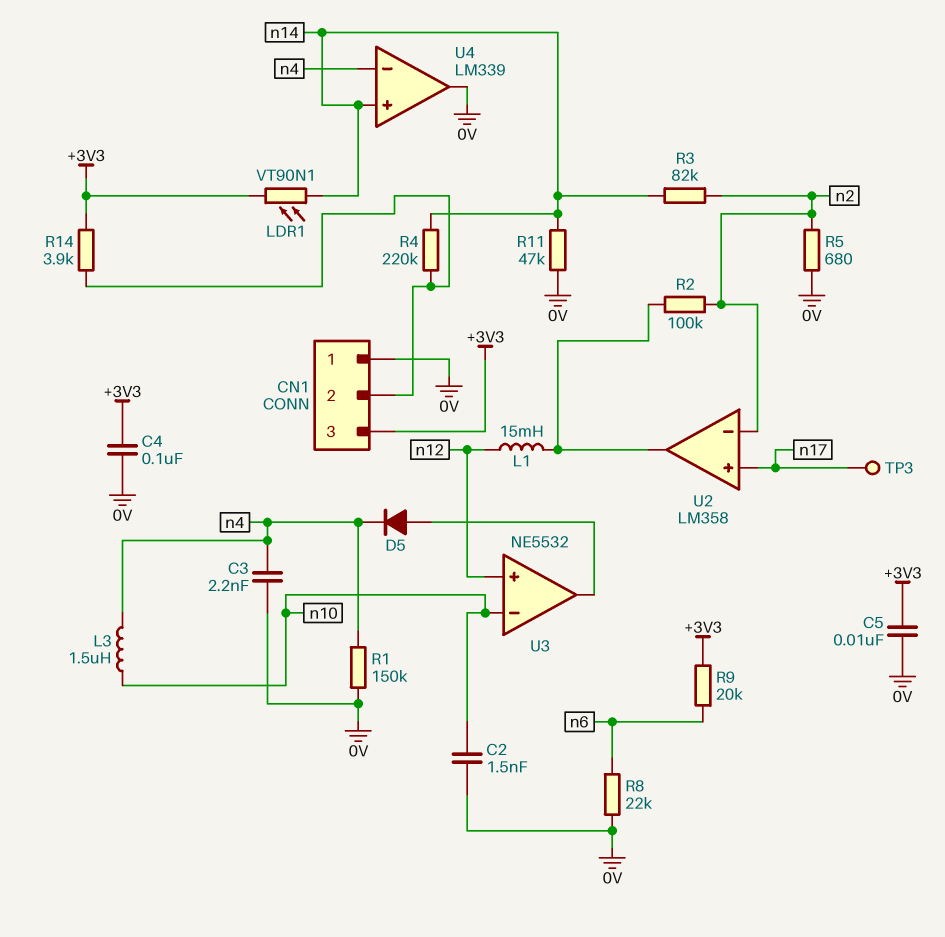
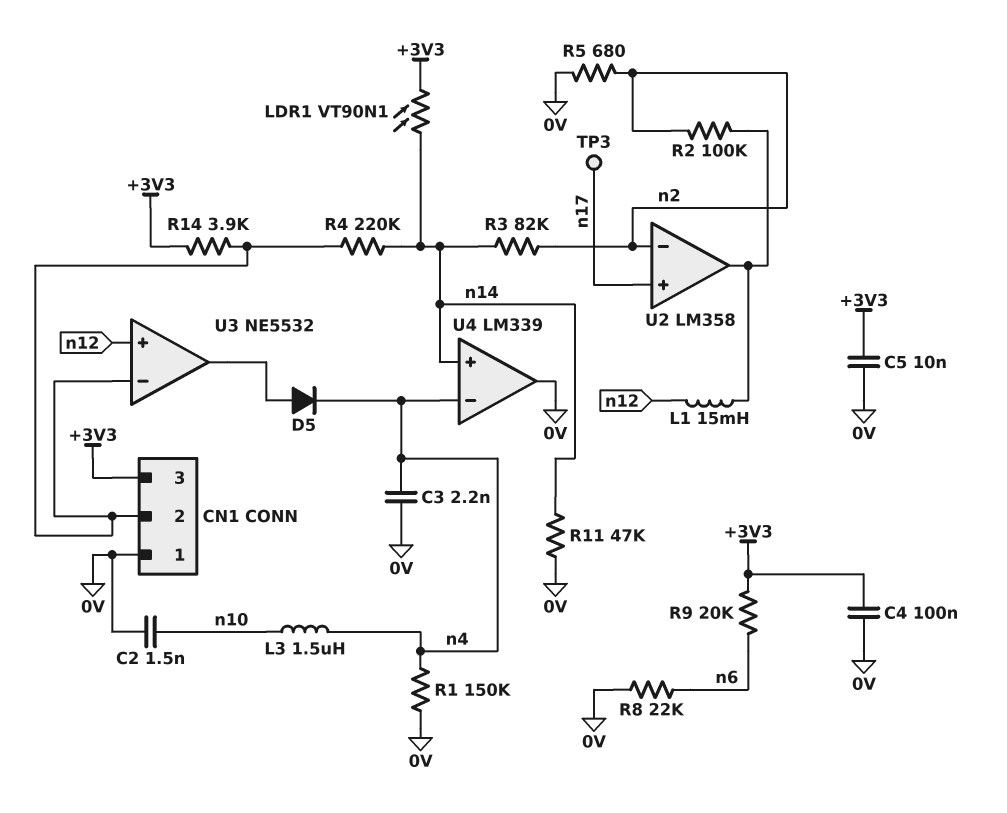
U3 pin in-: n10 -> CN1/2

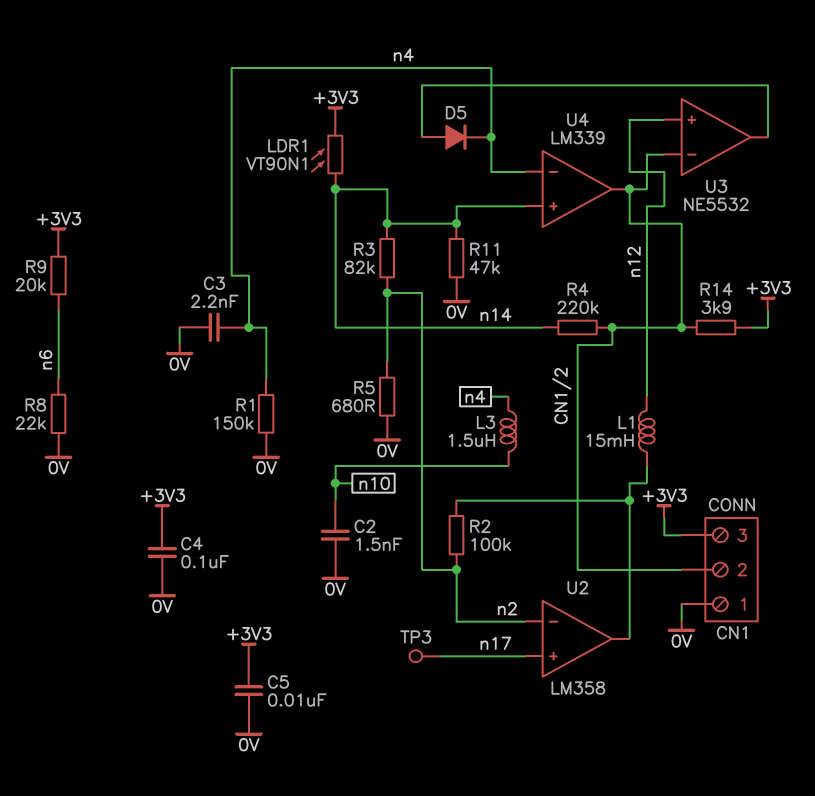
U4 pin out: 0V -> CN1/2

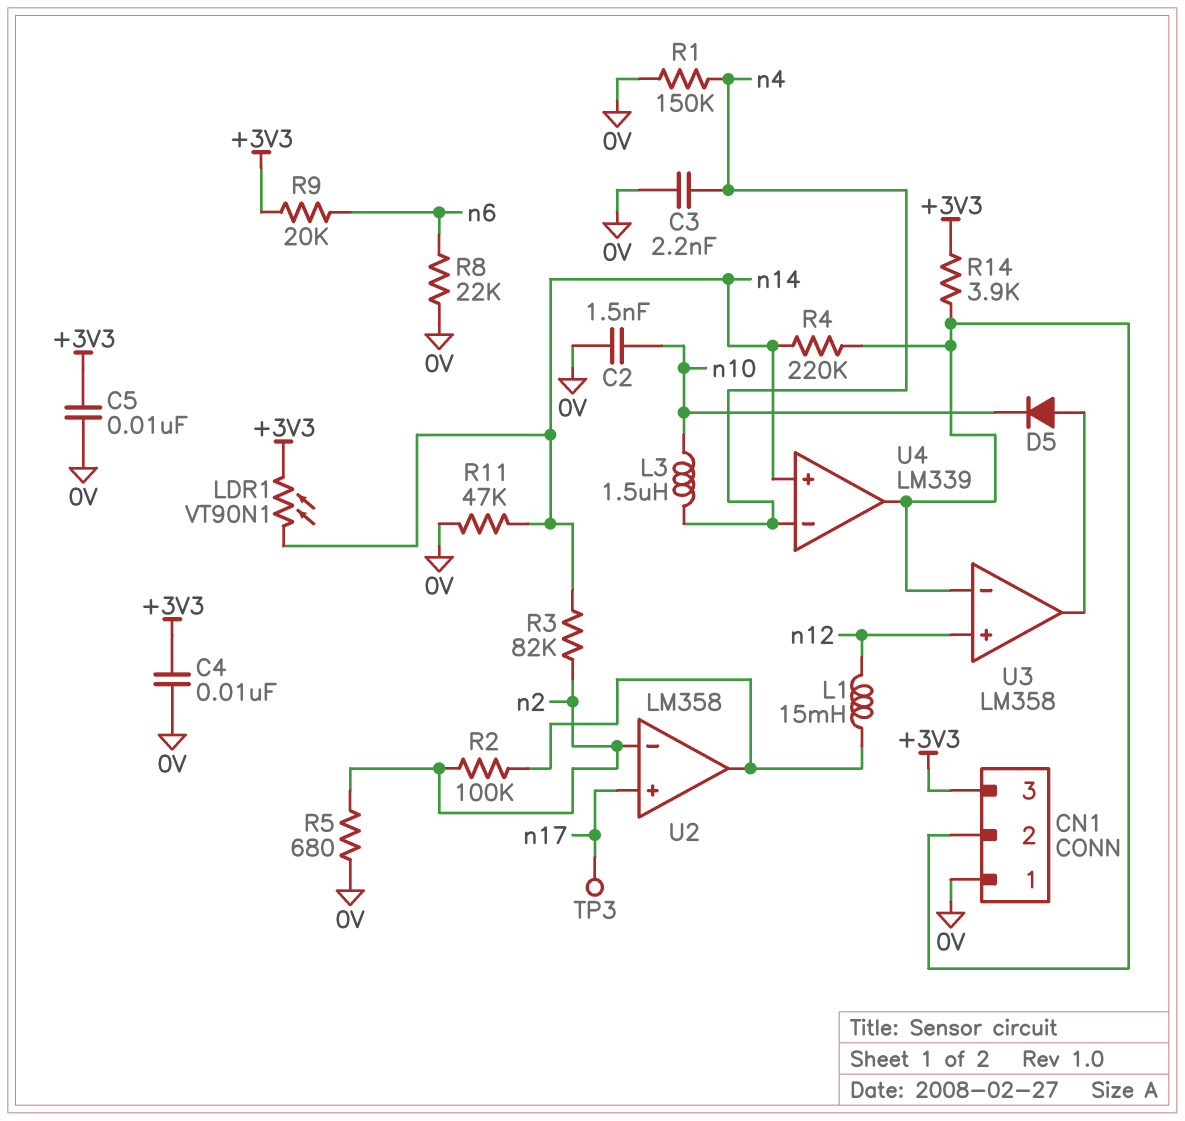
C4: 100nF (+3V3, 0V) -> 10nF (+3V3, 0V)
D5: diode (A U3/out, K n4) -> diode (A U3/out, K n10)
U3: NE5532 -> LM358

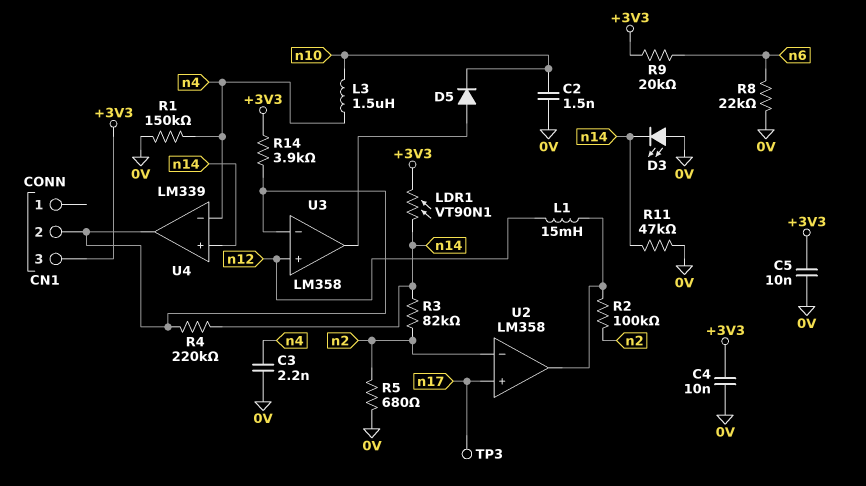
CN1 pin 1: 0V -> none
D3: none -> LED (A 0V, K n14)

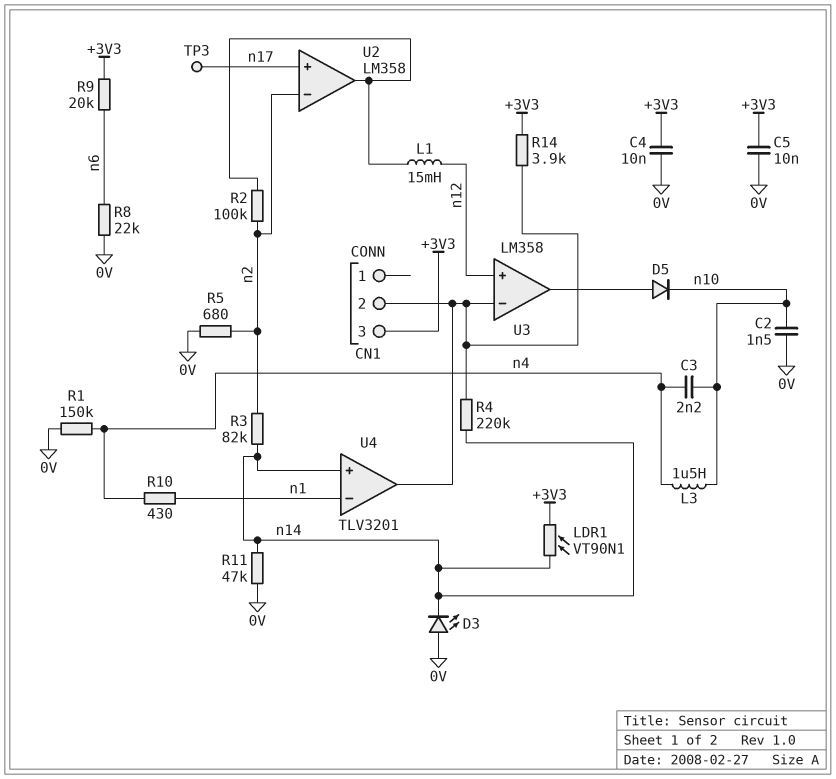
C3: 2.2nF (0V, n4) -> 2.2nF (n4, n10)
R10: none -> 430 (n1, n4)
U4: LM339 -> TLV3201
U4 pin in-: n4 -> n1

